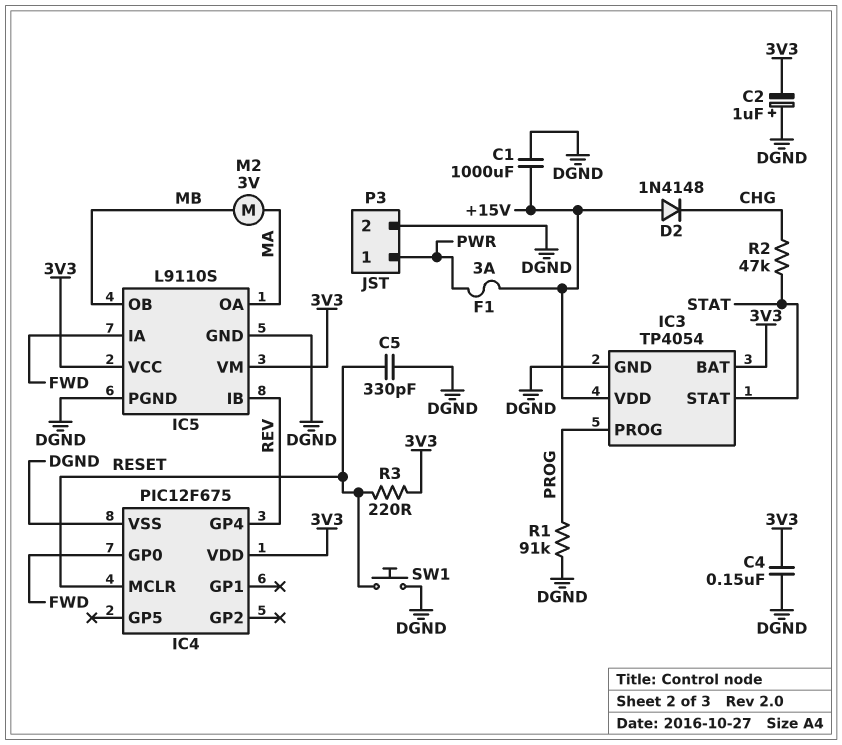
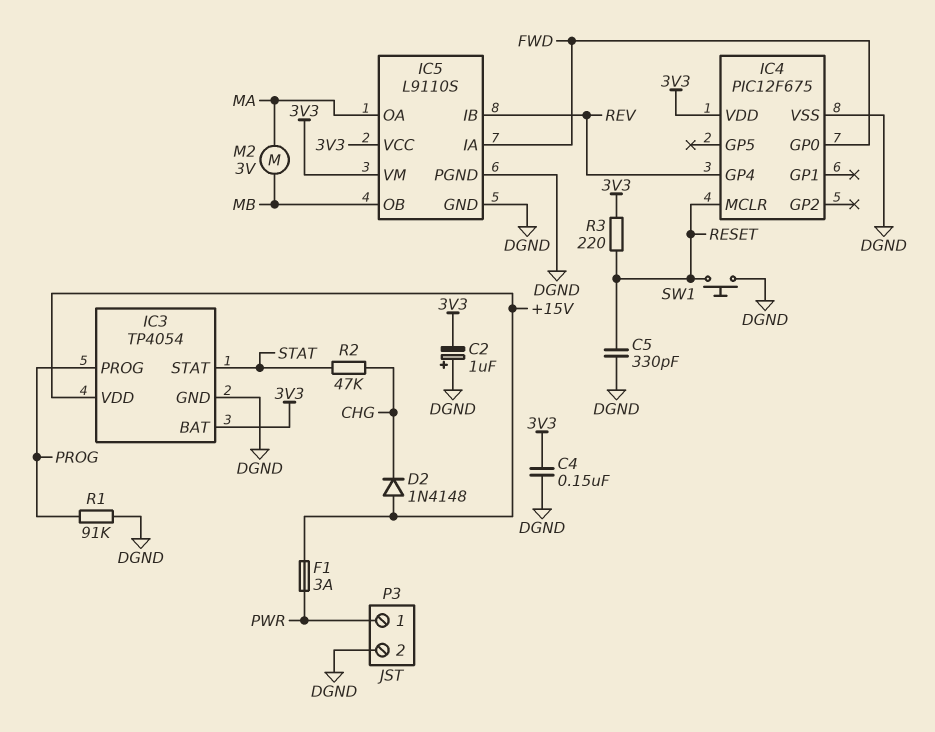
C1: 1000uF (+15V, DGND) -> none

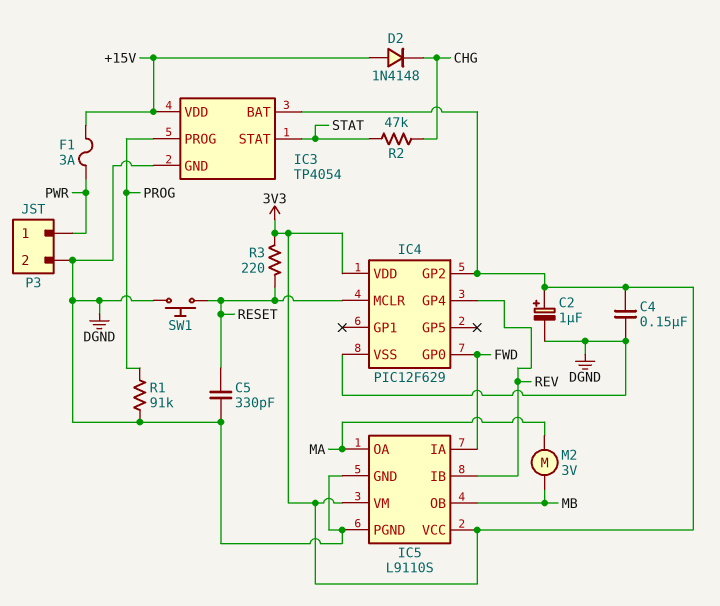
C2: 1uF (plus DGND, minus 3V3) -> 1uF (plus 3V3, minus DGND)
IC4: PIC12F675 -> PIC12F629
IC4 pin GP2: none -> 3V3

